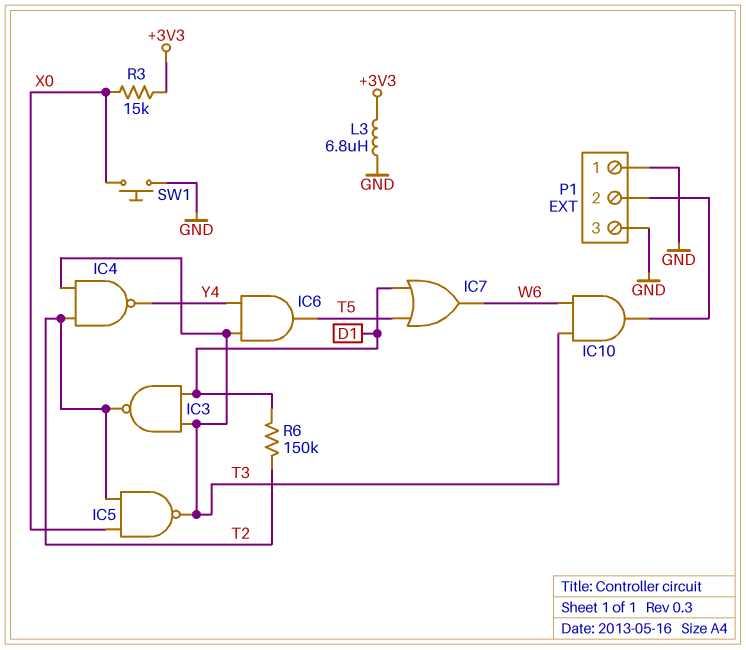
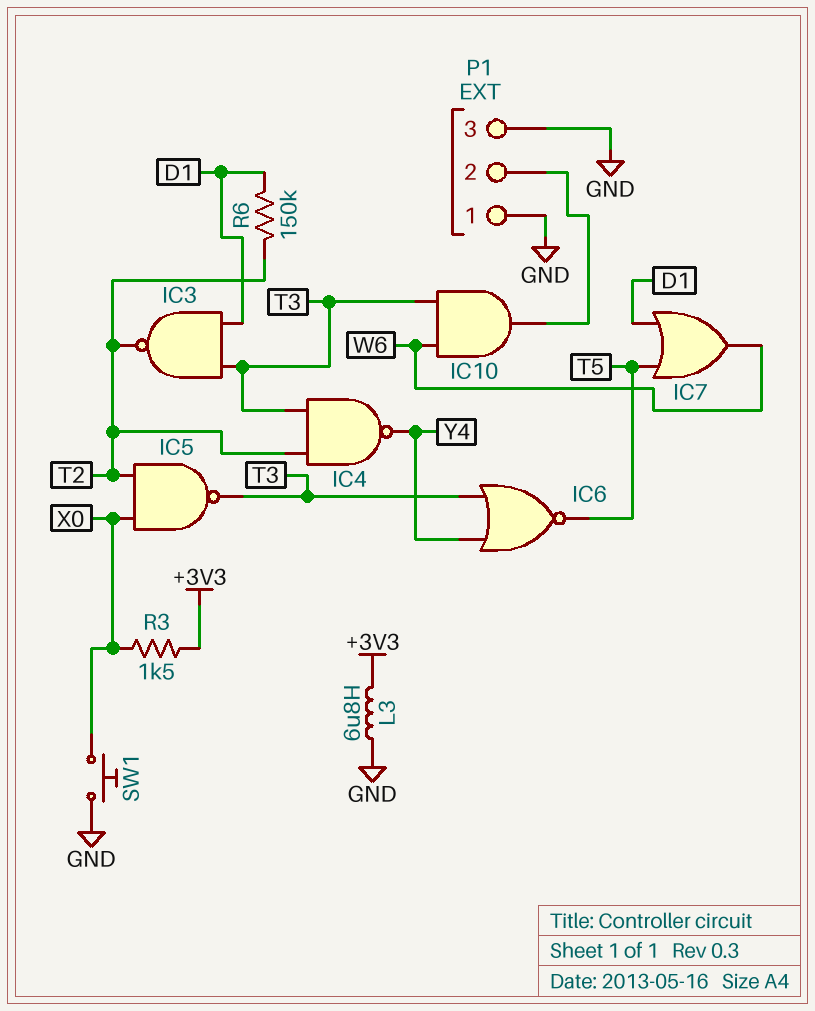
IC6: AND (in T3, in Y4, out T5) -> NOR (in T3, in Y4, out T5)
R3: 15k (+3V3, X0) -> 1.5k (+3V3, X0)

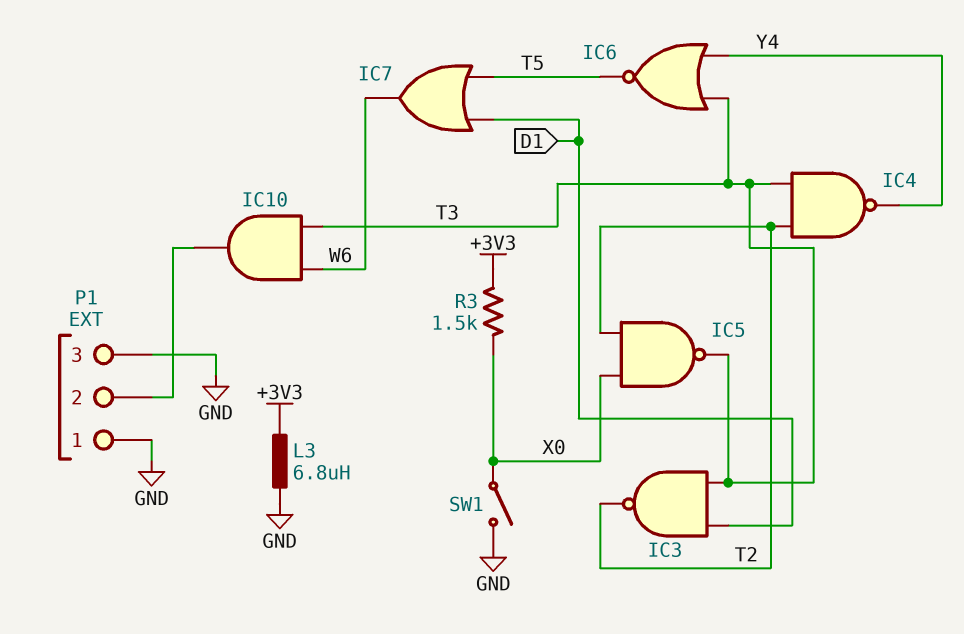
R6: 150k (D1, T2) -> none
SW1: button (GND, X0) -> switch (GND, X0)

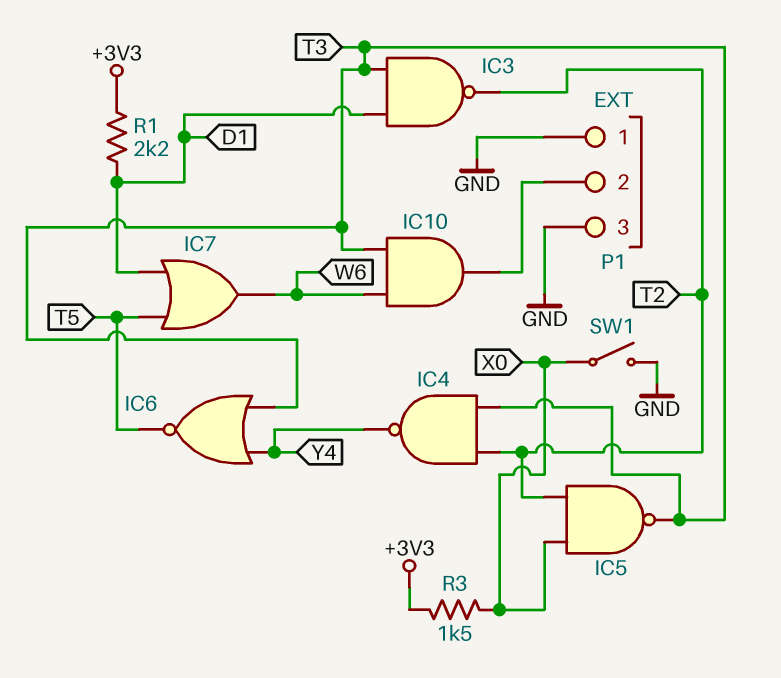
L3: 6.8uH (+3V3, GND) -> none
R1: none -> 2.2k (+3V3, D1)

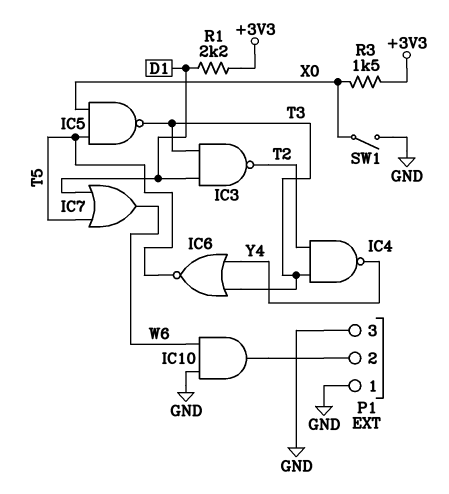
IC5: NAND (in T2, in X0, out T3) -> NAND (in T5, in X0, out T3)
IC10: AND (in T3, in W6, out P1/2) -> AND (in GND, in W6, out P1/2)

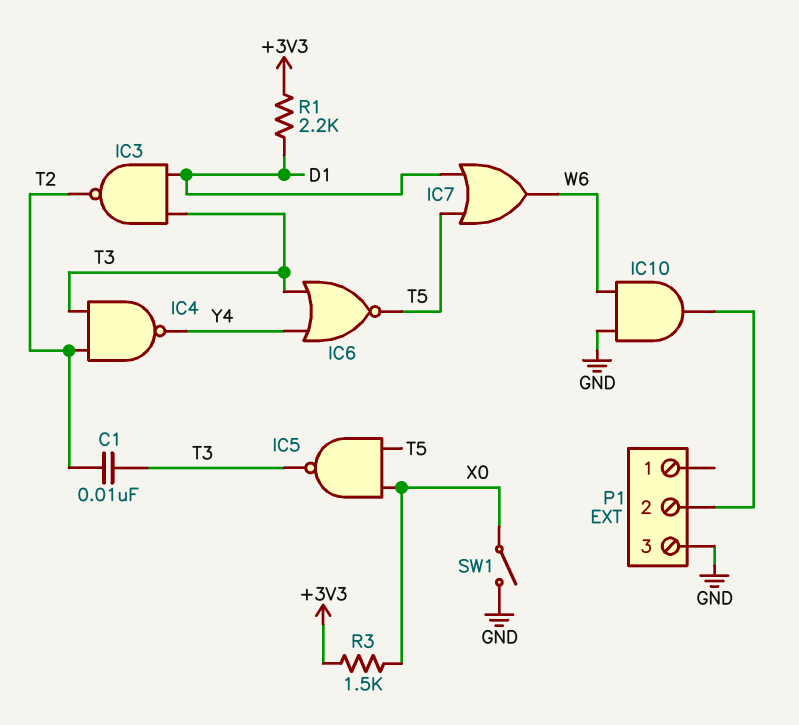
C1: none -> 10nF (T2, T3)
P1 pin 1: GND -> none

